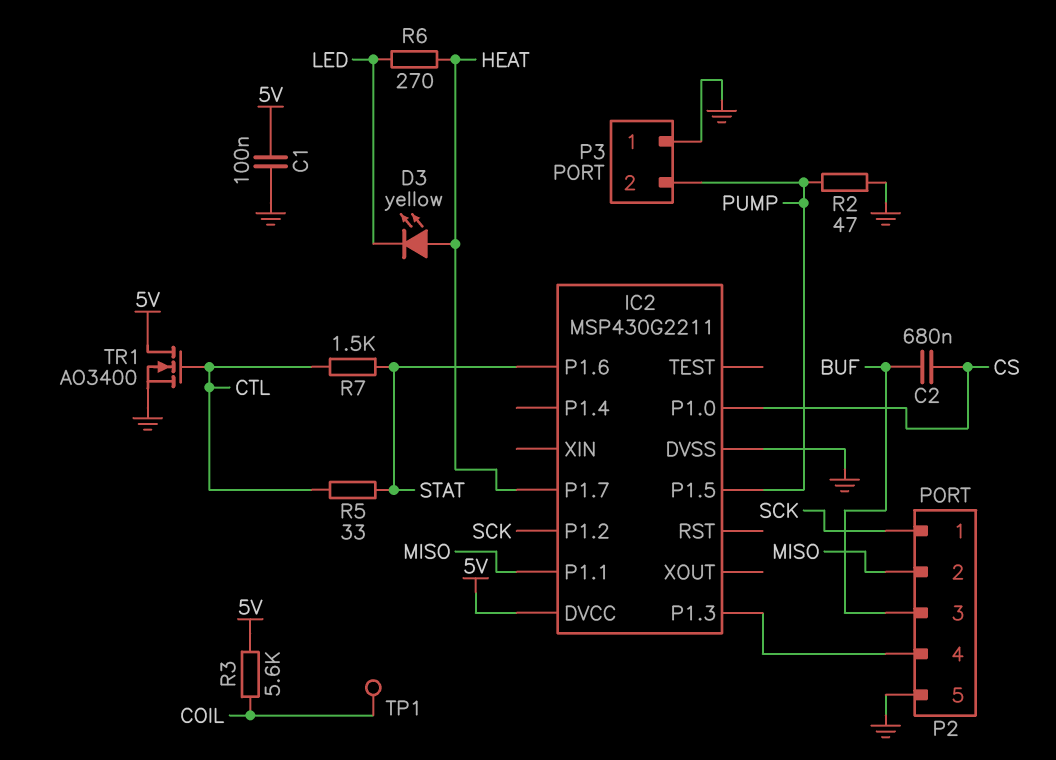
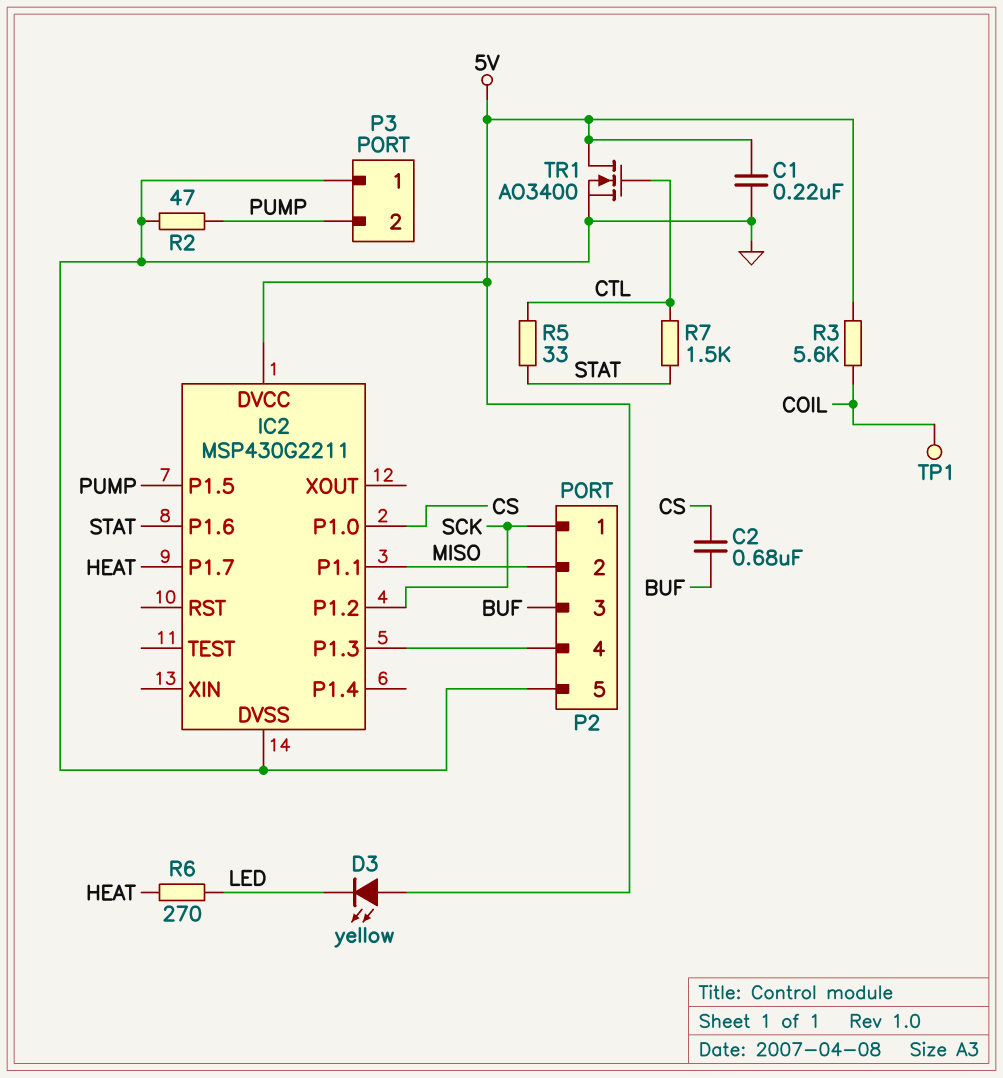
C1: 100nF (5V, GND) -> 220nF (5V, GND)
D3: LED yellow (A HEAT, K LED) -> LED yellow (A 5V, K LED)

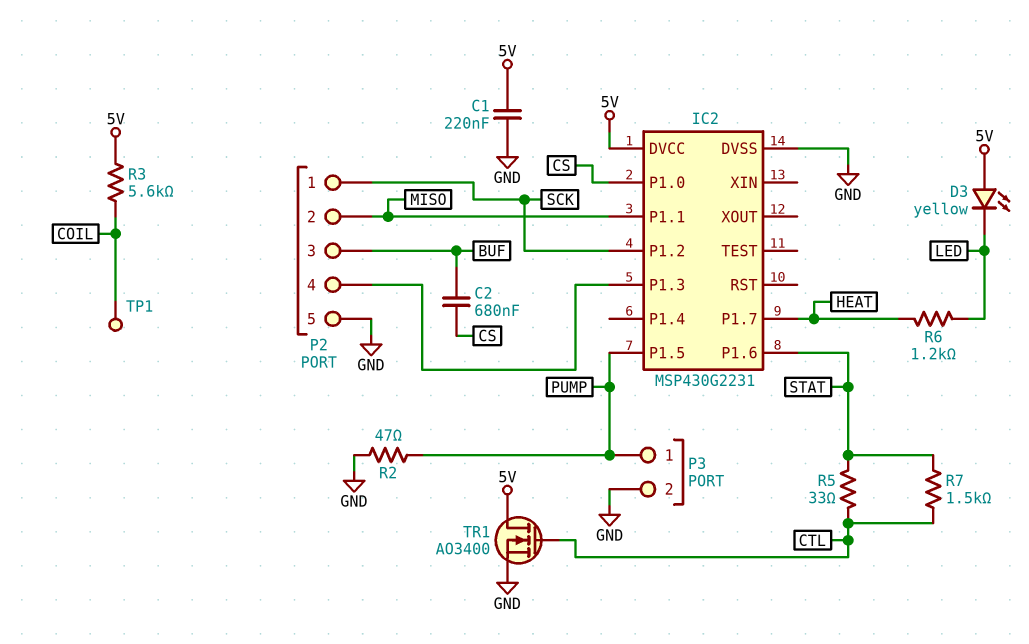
IC2: MSP430G2211 -> MSP430G2231
P3 pin 1: GND -> PUMP
P3 pin 2: PUMP -> GND
R6: 270 (HEAT, LED) -> 1.2k (HEAT, LED)

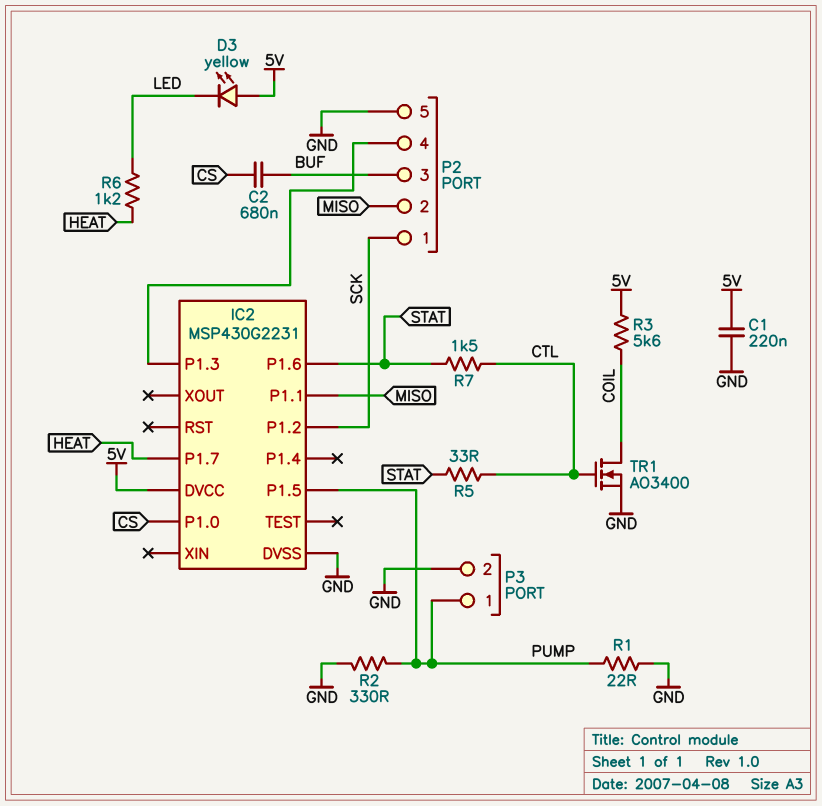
R1: none -> 22 (GND, PUMP)
R2: 47 (GND, PUMP) -> 330 (GND, PUMP)
TP1: test point (COIL) -> none
TR1: NMOS AO3400 (G CTL, D 5V, S GND) -> NMOS AO3400 (G CTL, D COIL, S GND)

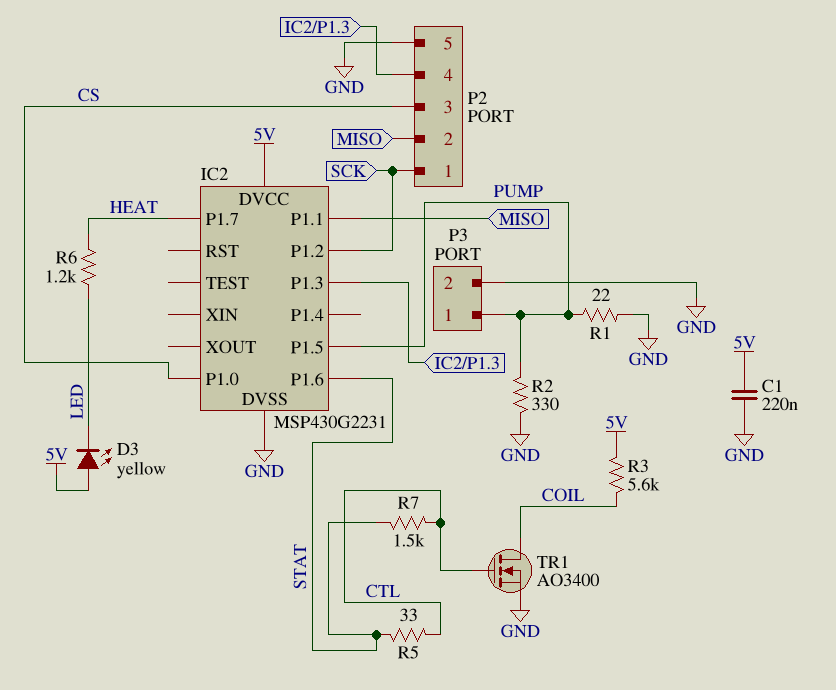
C2: 680nF (BUF, CS) -> none
P2 pin 3: BUF -> CS

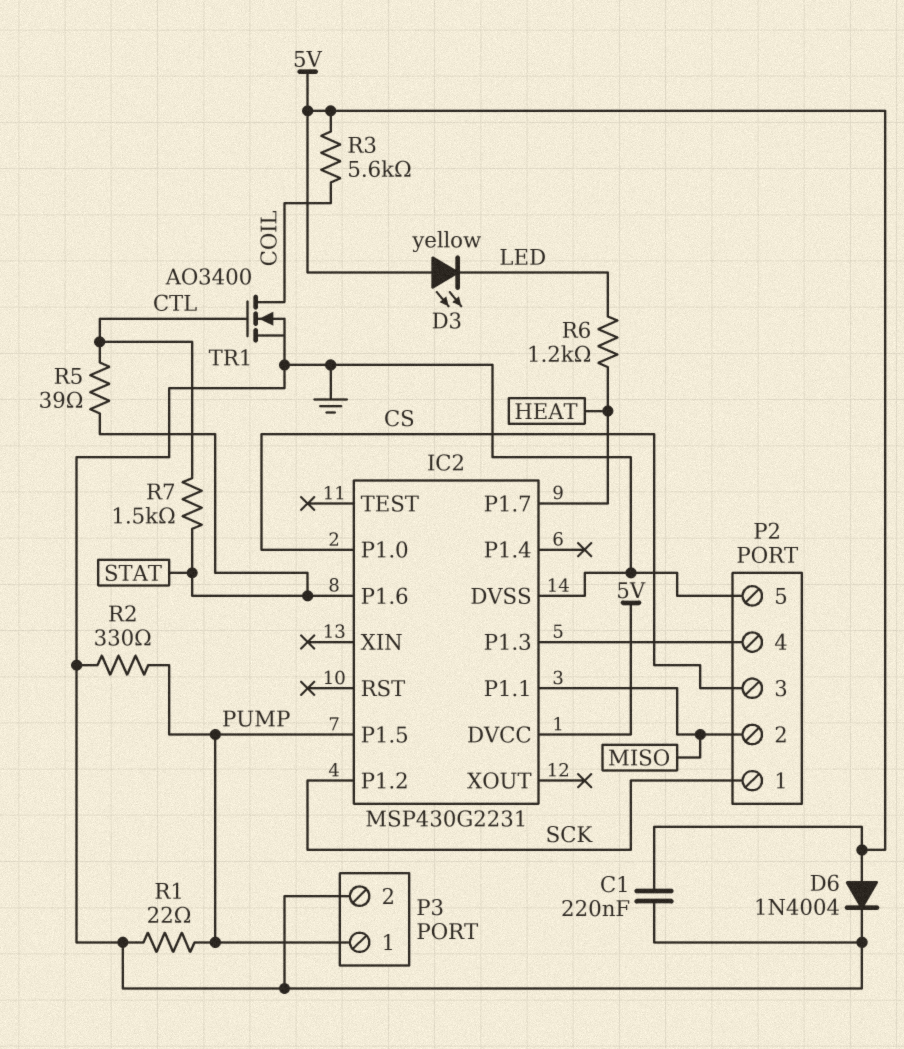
D6: none -> diode 1N4004 (A 5V, K GND)
R5: 33 (CTL, STAT) -> 39 (CTL, STAT)

